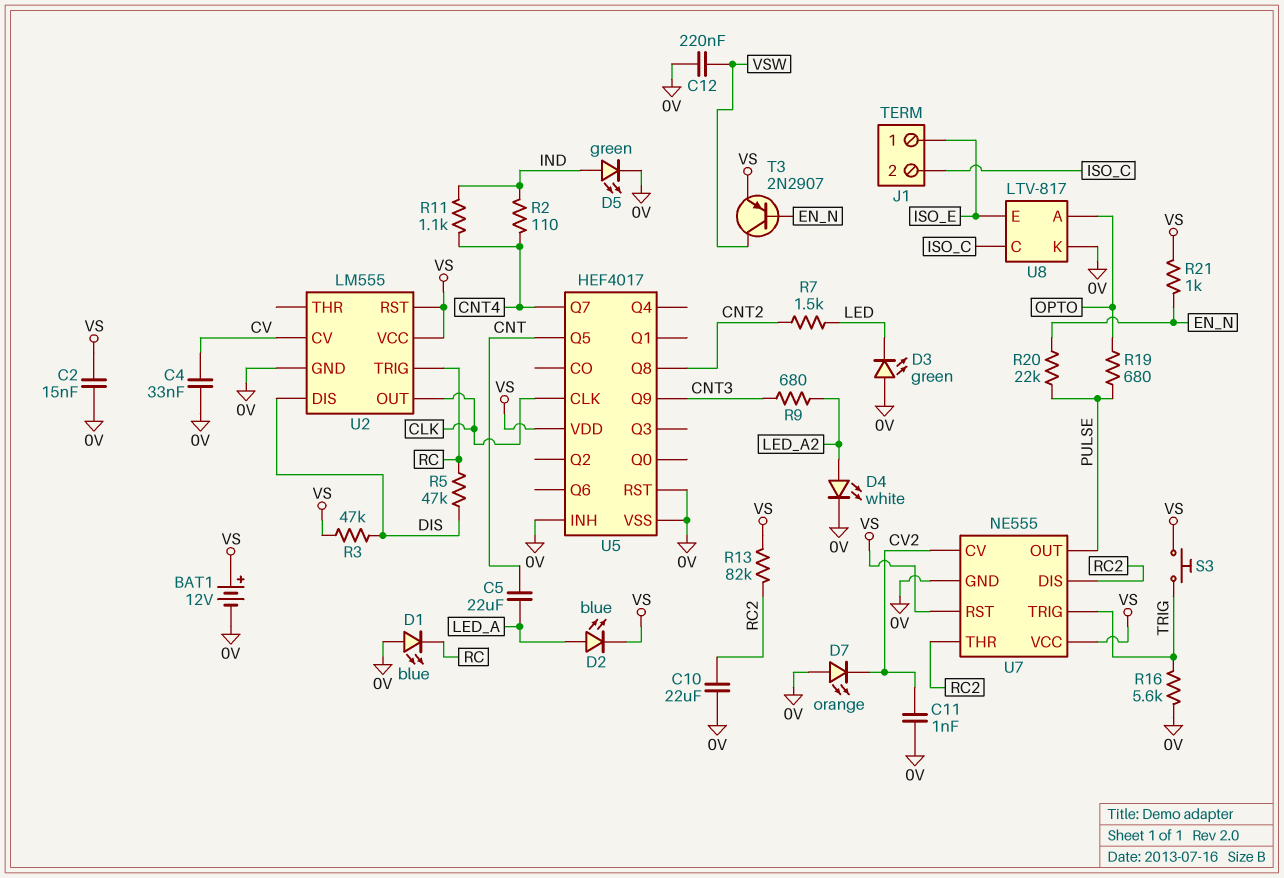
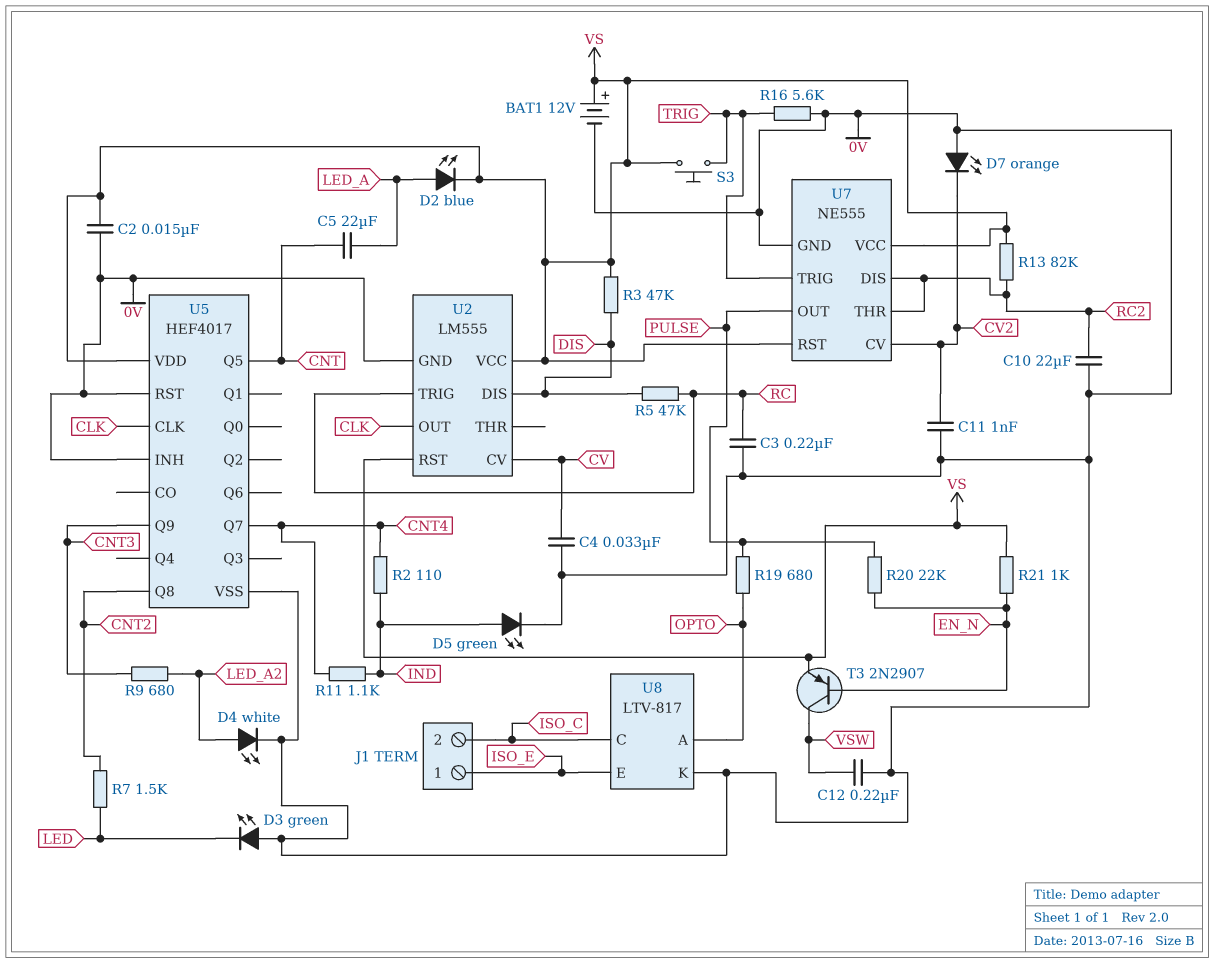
C3: none -> 220nF (0V, RC)
D1: LED blue (A 0V, K RC) -> none

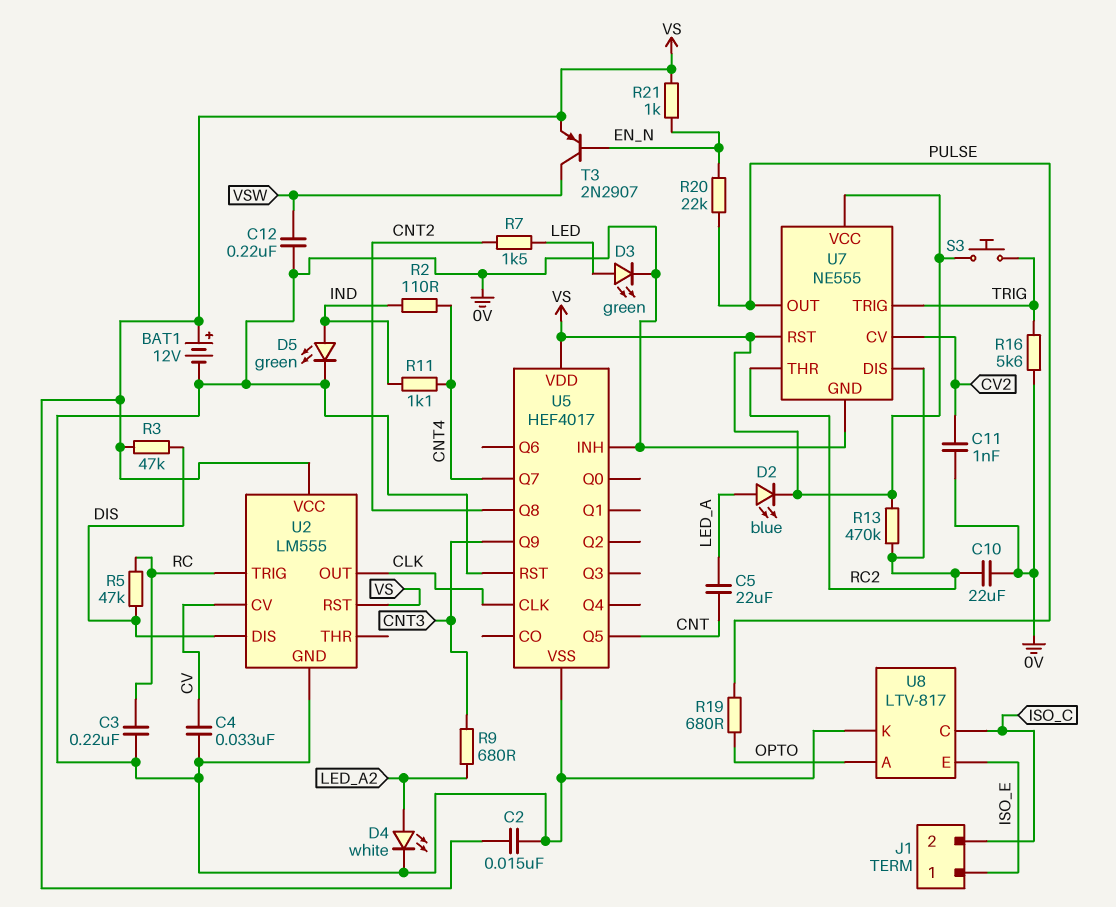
D3: LED green (A 0V, K LED) -> LED green (A LED, K 0V)
D7: LED orange (A 0V, K CV2) -> none
R13: 82k (RC2, VS) -> 470k (RC2, VS)

